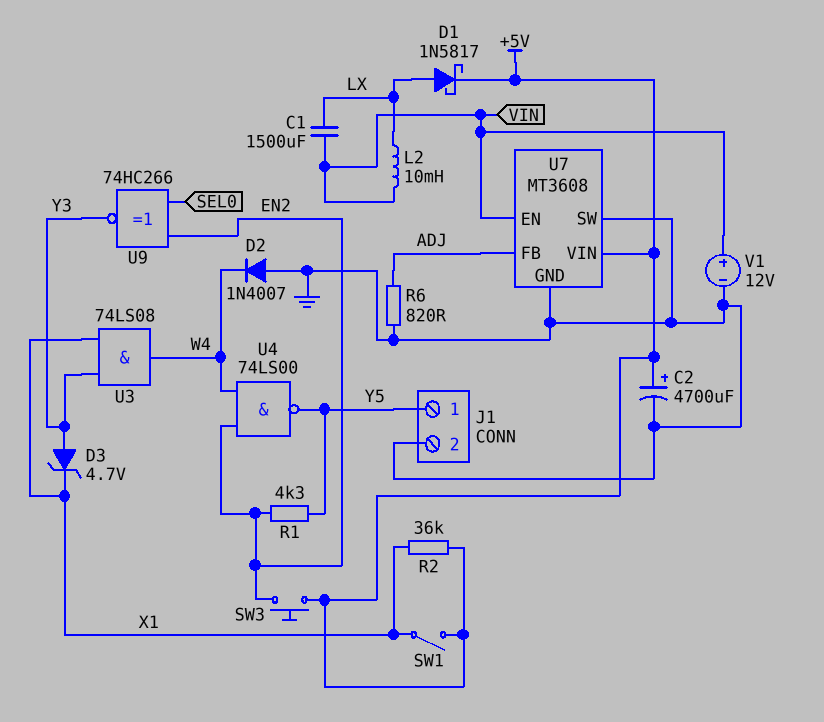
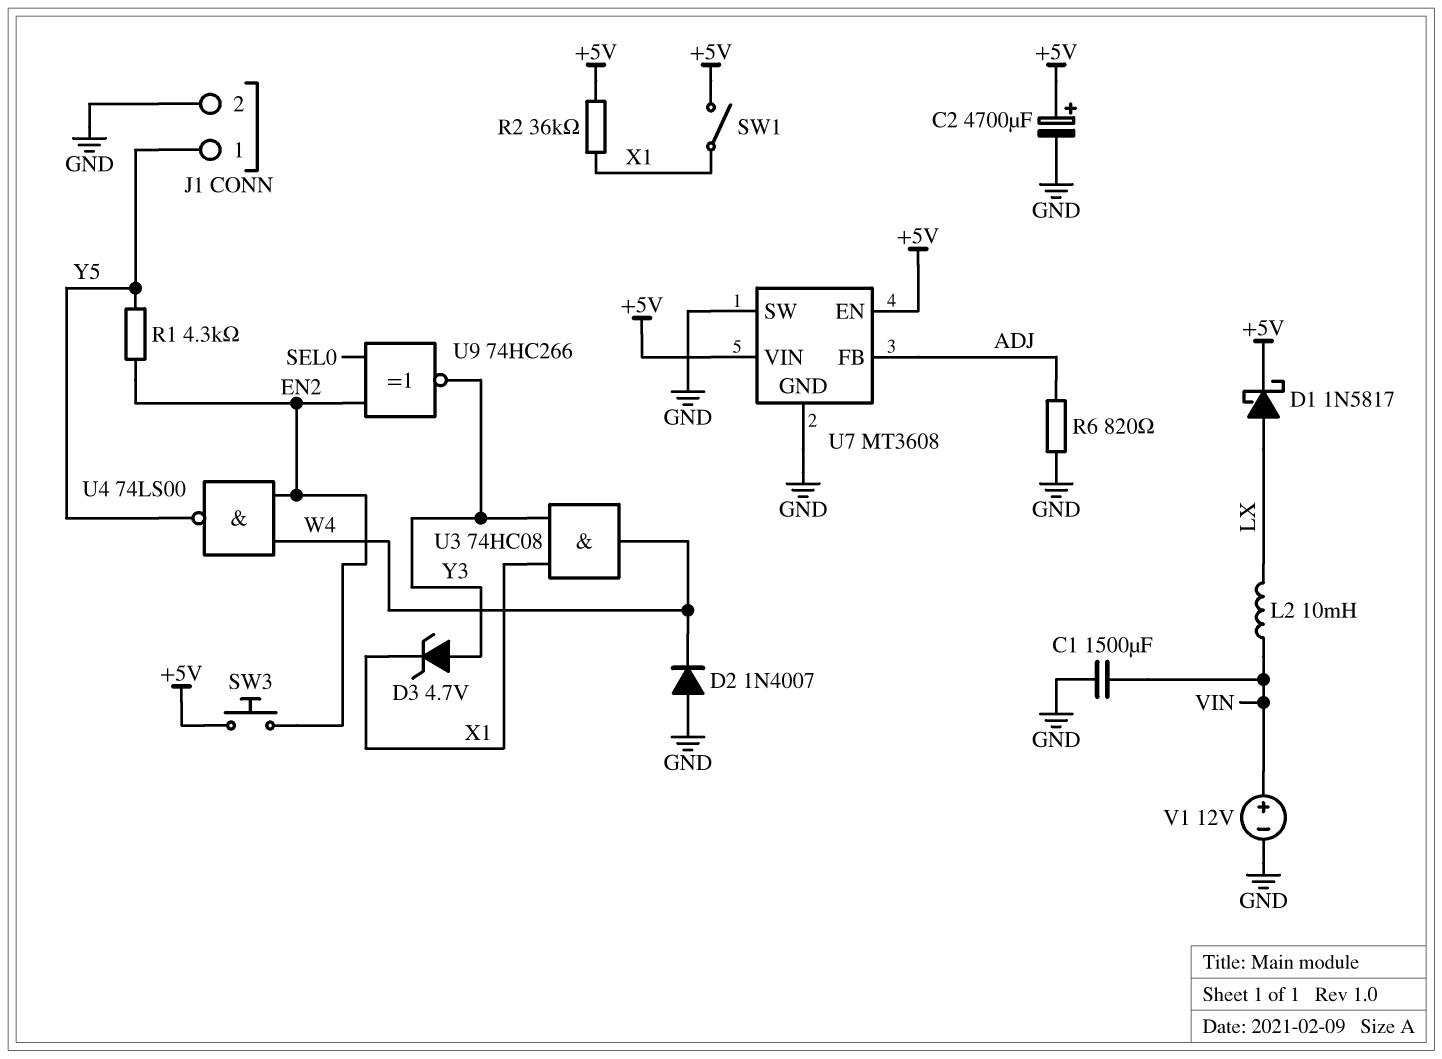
C1: 1500uF (LX, VIN) -> 1500uF (GND, VIN)
U3: AND 74LS08 (in X1, in Y3, out W4) -> AND 74HC08 (in X1, in Y3, out W4)
U7 pin EN: VIN -> +5V

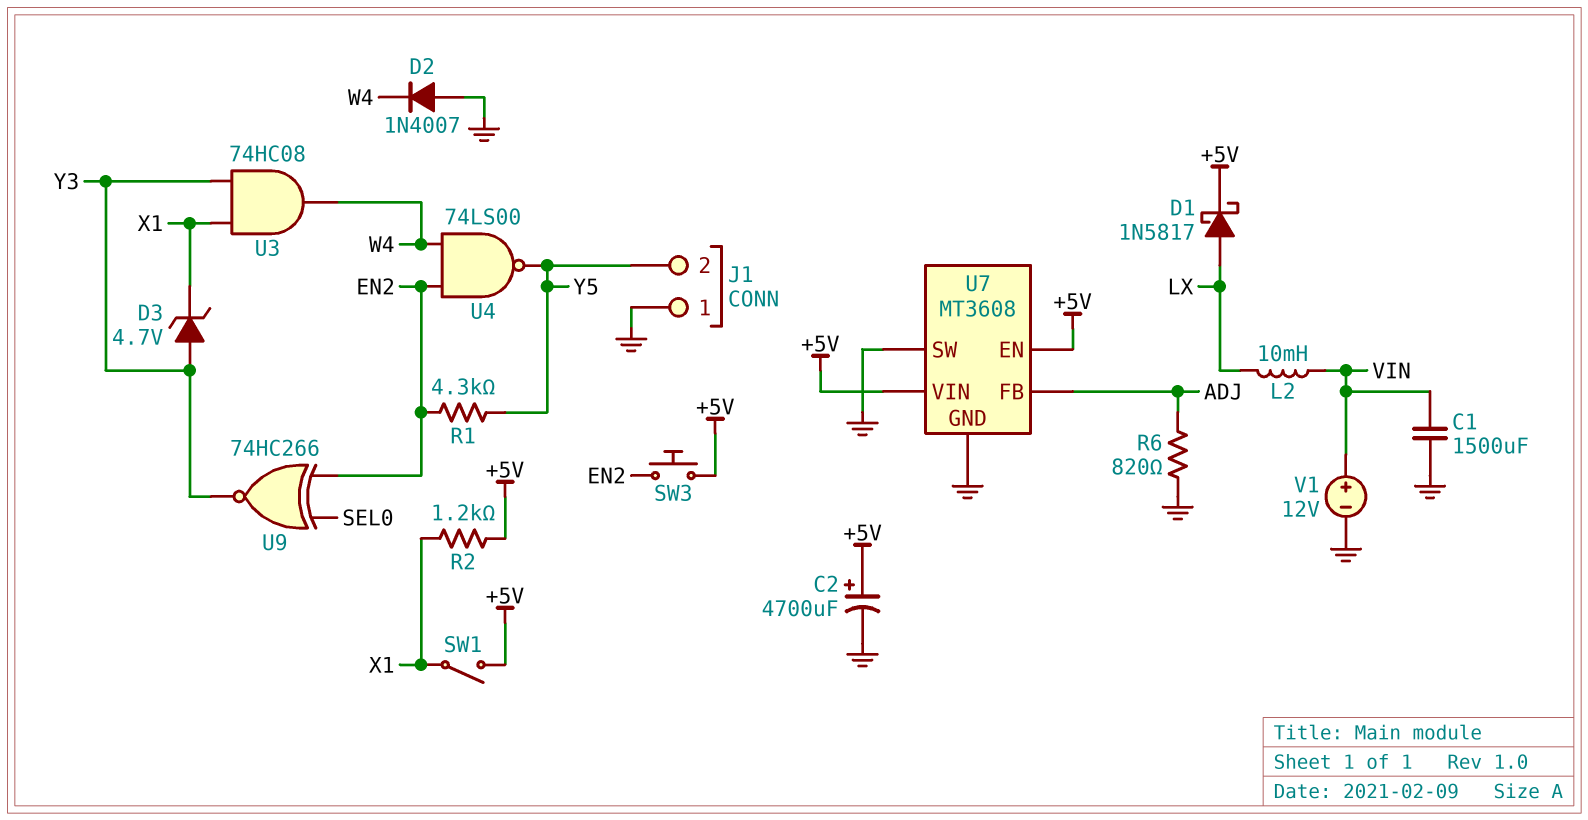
J1 pin 1: Y5 -> GND
J1 pin 2: GND -> Y5
R2: 36k (+5V, X1) -> 1.2k (+5V, X1)

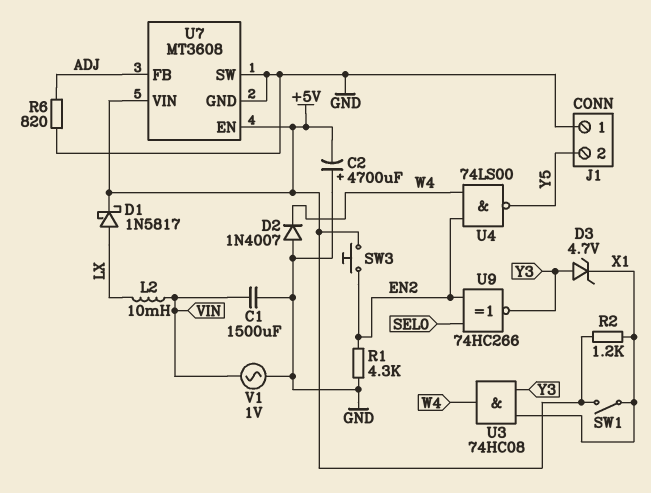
C2: 4700uF (plus +5V, minus GND) -> 4700uF (plus GND, minus +5V)
R1: 4.3k (EN2, Y5) -> 4.3k (EN2, GND)
V1: 12V (plus VIN, minus GND) -> AC 1V (GND, VIN)

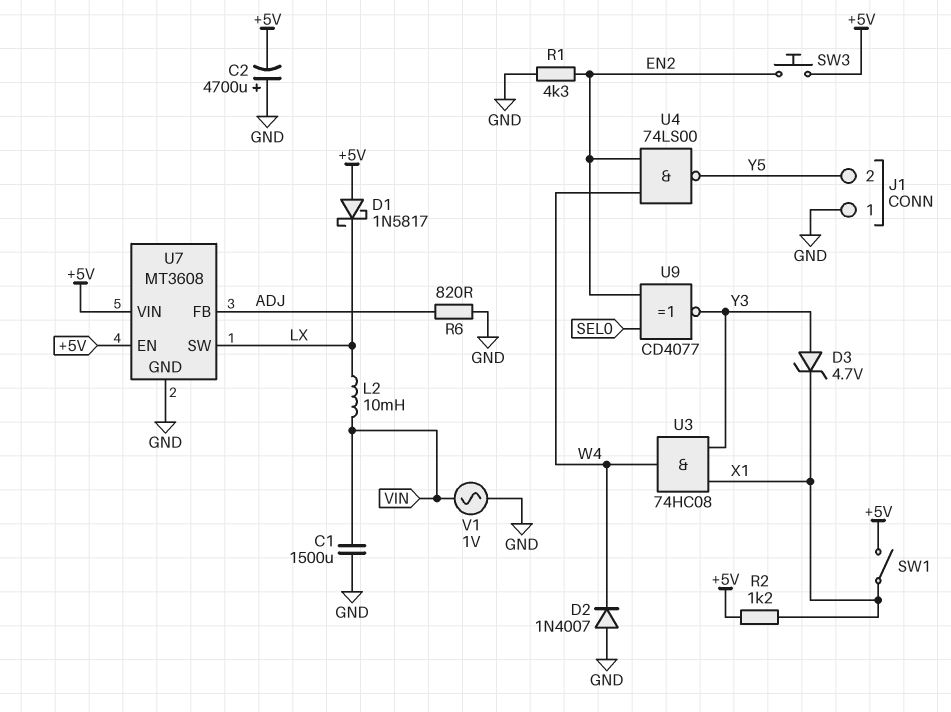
D1: schottky 1N5817 (A LX, K +5V) -> schottky 1N5817 (A +5V, K LX)
U7 pin SW: GND -> LX
U9: XNOR 74HC266 (in EN2, in SEL0, out Y3) -> XNOR CD4077 (in EN2, in SEL0, out Y3)

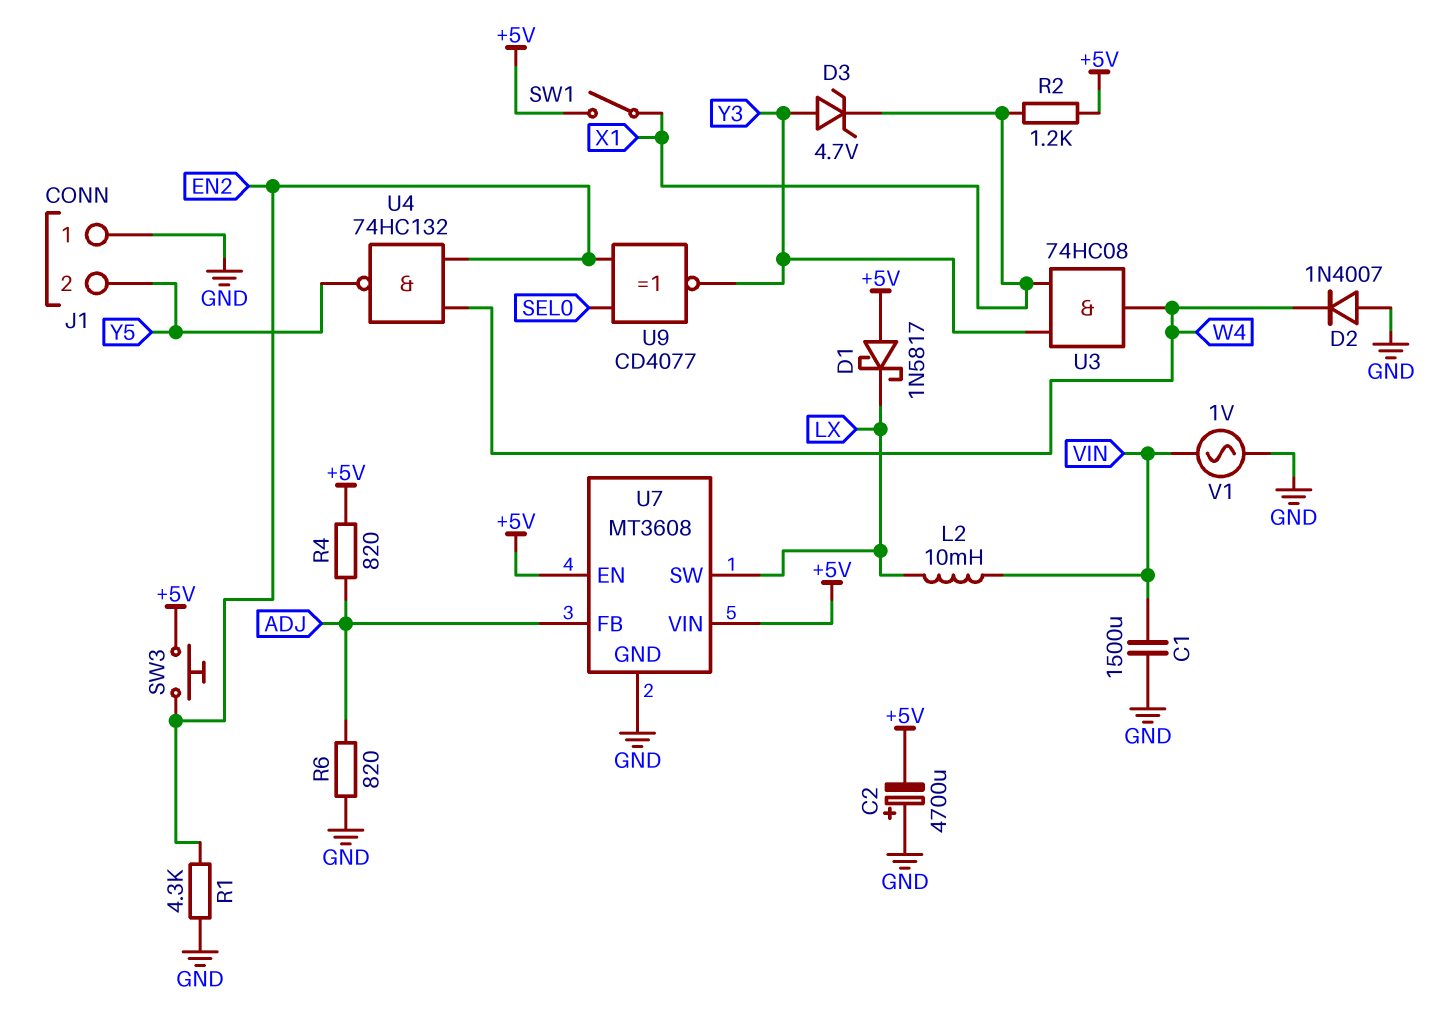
R4: none -> 820 (+5V, ADJ)
U4: NAND 74LS00 (in EN2, in W4, out Y5) -> NAND 74HC132 (in EN2, in W4, out Y5)

